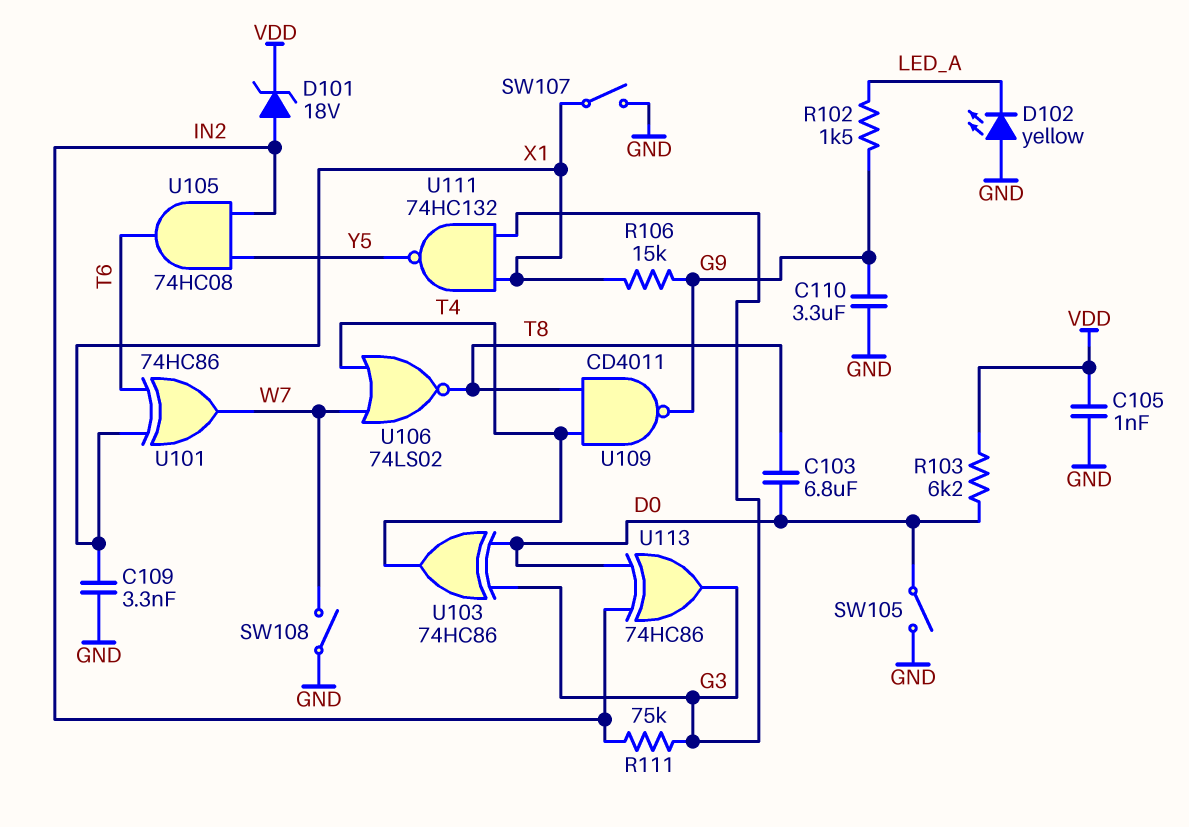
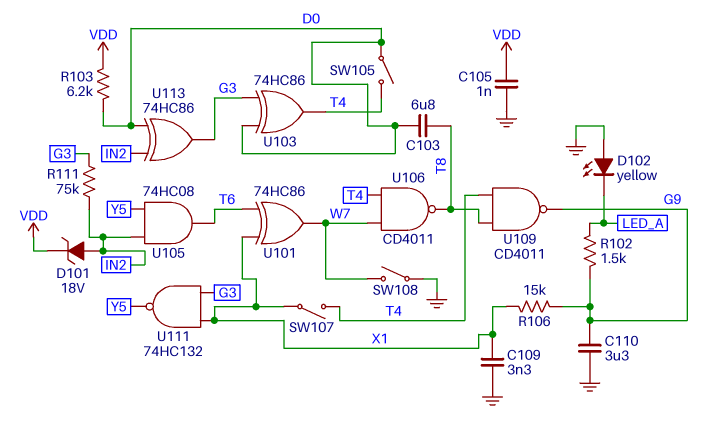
SW105: switch (D0, GND) -> switch (D0, T4)
SW107: switch (GND, X1) -> switch (T4, X1)
U106: NOR 74LS02 (in T4, in W7, out T8) -> NAND CD4011 (in T4, in W7, out T8)

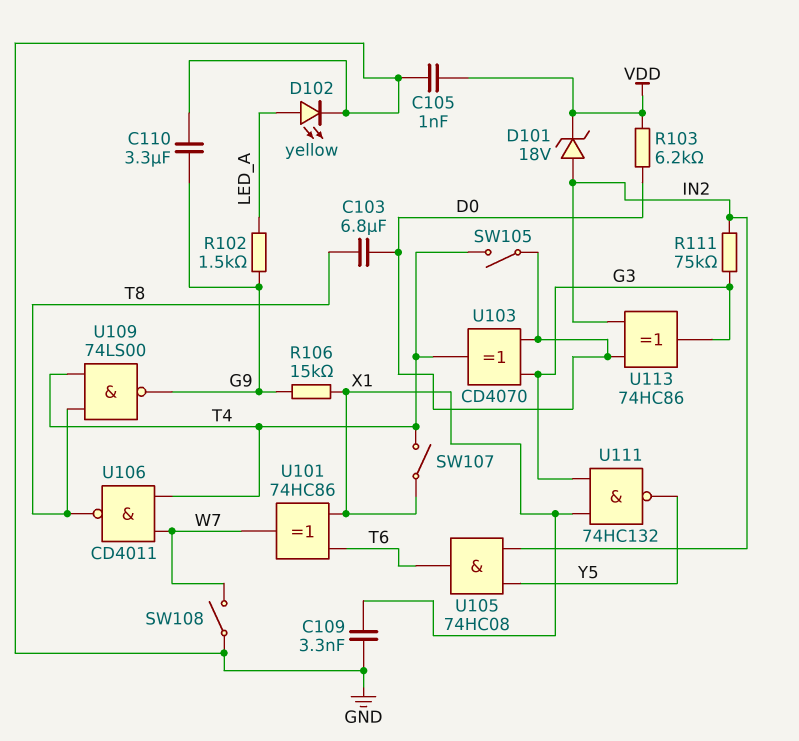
D102: LED yellow (A GND, K LED_A) -> LED yellow (A LED_A, K GND)
U103: XOR 74HC86 (in D0, in G3, out T4) -> XOR CD4070 (in D0, in G3, out T4)
U109: NAND CD4011 (in T4, in T8, out G9) -> NAND 74LS00 (in T4, in T8, out G9)

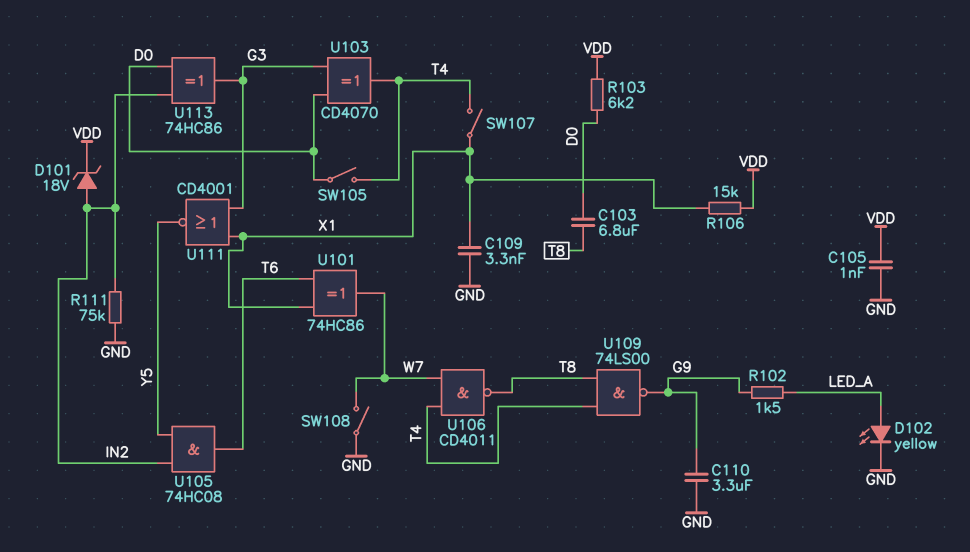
R106: 15k (G9, X1) -> 15k (VDD, X1)
R111: 75k (G3, IN2) -> 75k (GND, IN2)
U111: NAND 74HC132 (in G3, in X1, out Y5) -> NOR CD4001 (in G3, in X1, out Y5)

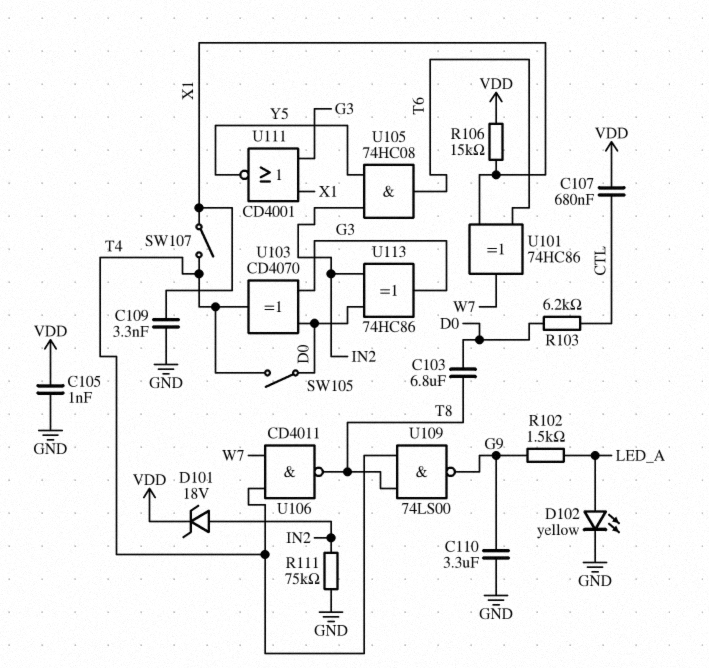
C107: none -> 680nF (CTL, VDD)
R103: 6.2k (D0, VDD) -> 6.2k (CTL, D0)
SW108: switch (GND, W7) -> none

